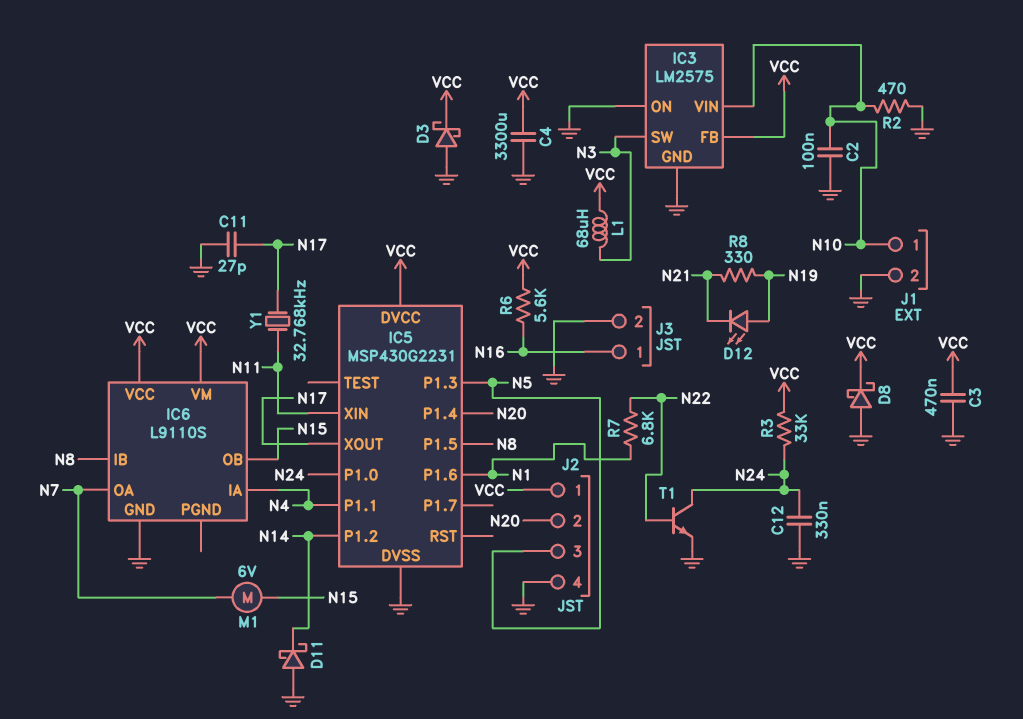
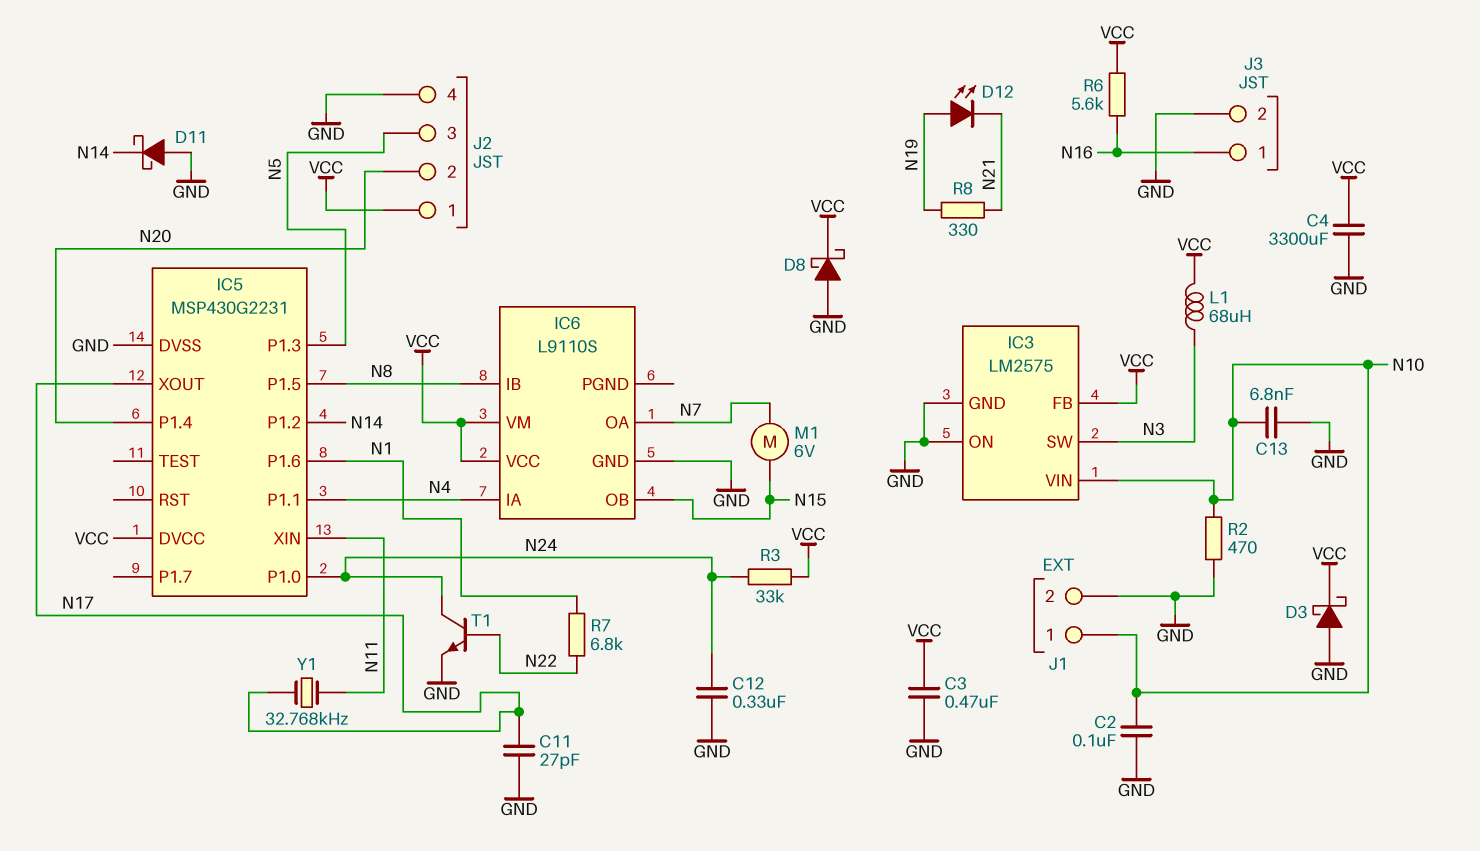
C13: none -> 6.8nF (GND, N10)

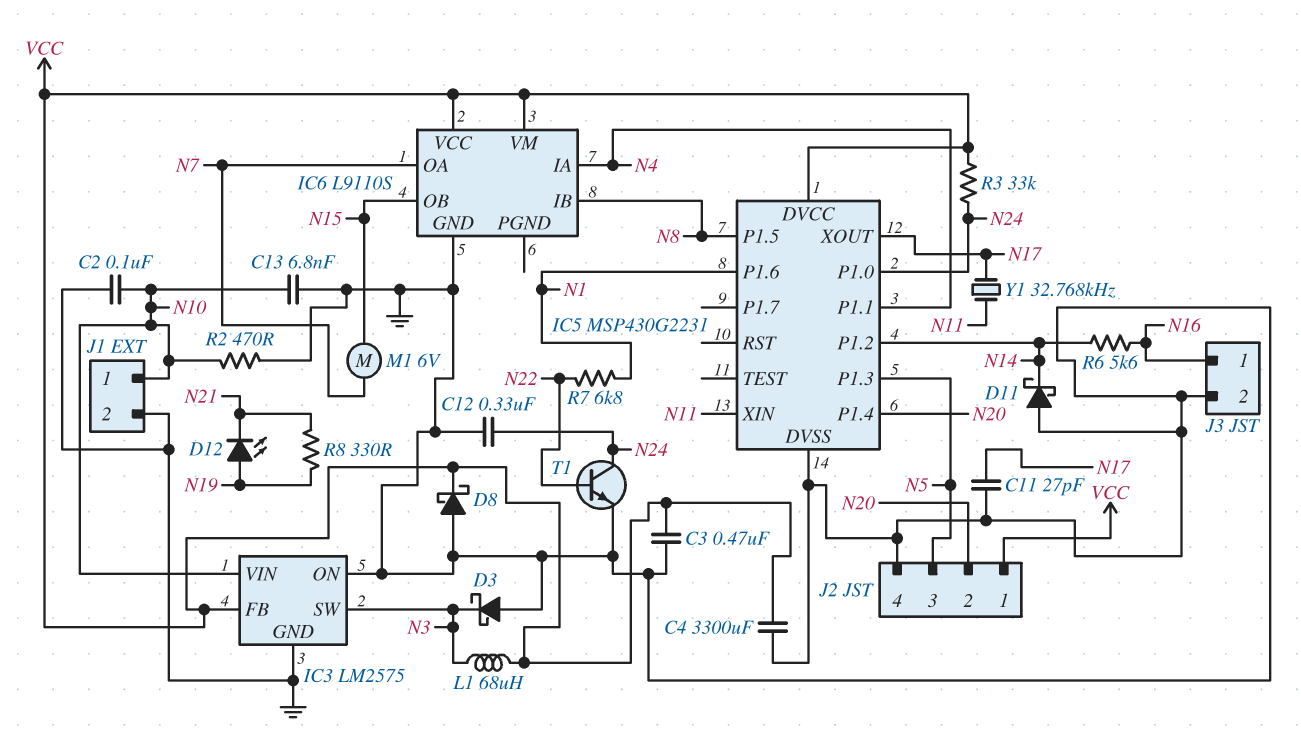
D3: schottky (A GND, K VCC) -> schottky (A GND, K N3)
R6: 5.6k (N16, VCC) -> 5.6k (N14, N16)

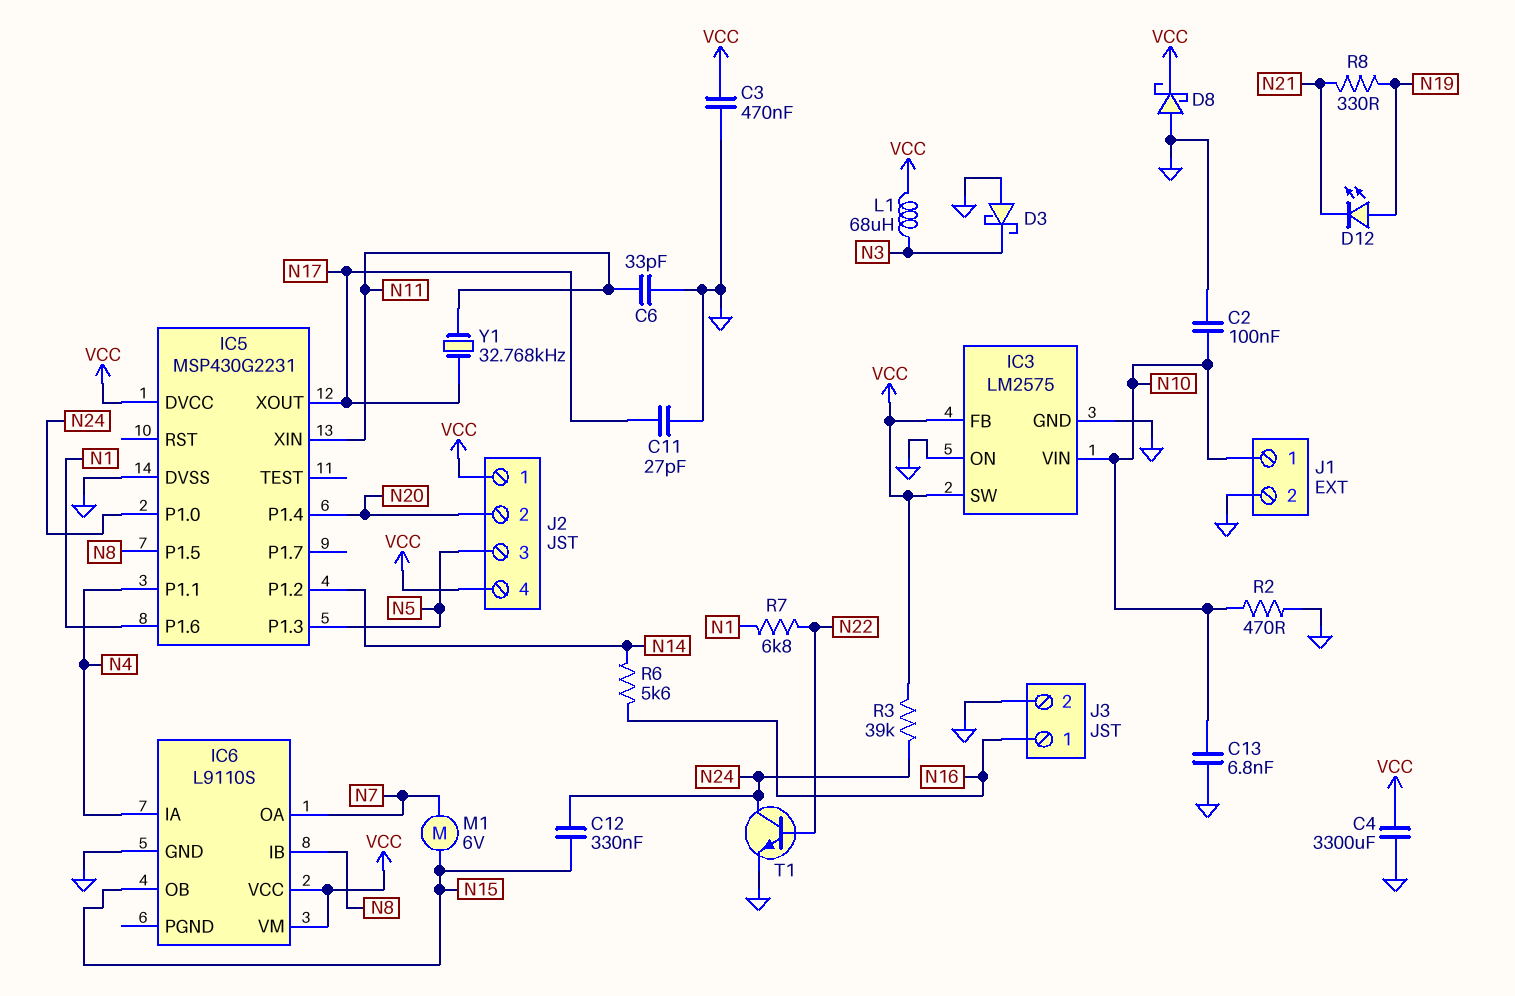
C6: none -> 33pF (GND, N11)
C12: 330nF (GND, N24) -> 330nF (N15, N24)
D11: schottky (A GND, K N14) -> none
IC3 pin SW: N3 -> VCC
J2 pin 4: GND -> VCC
R3: 33k (N24, VCC) -> 39k (N24, VCC)

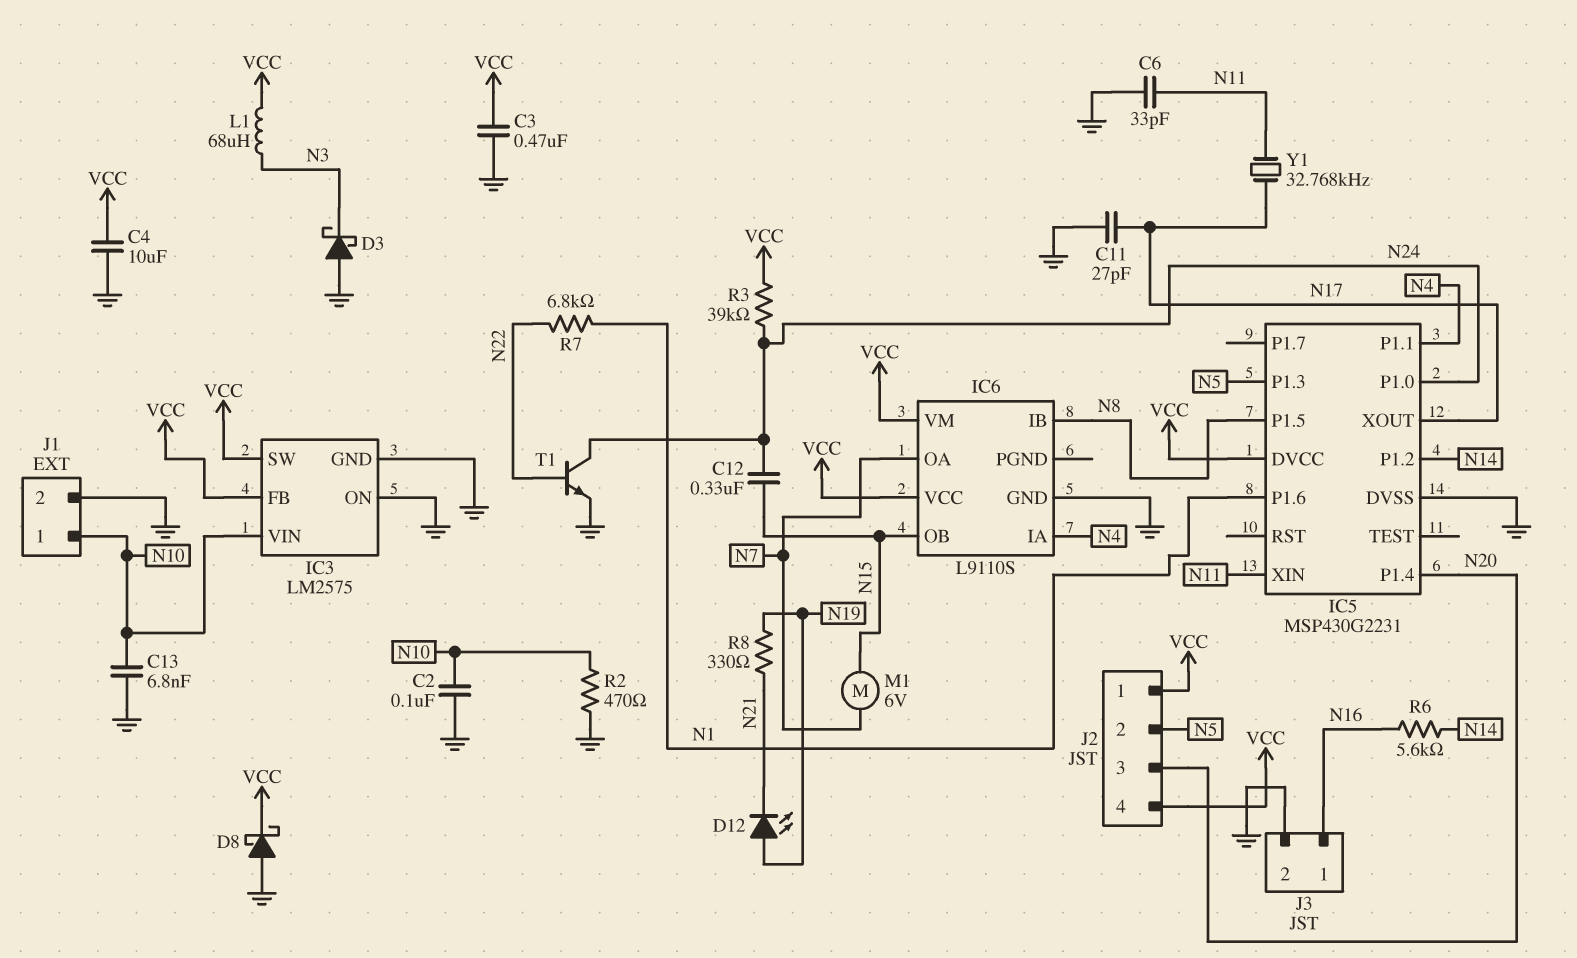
C4: 3300uF (GND, VCC) -> 10uF (GND, VCC)
J2 pin 2: N20 -> N5
J2 pin 3: N5 -> N20

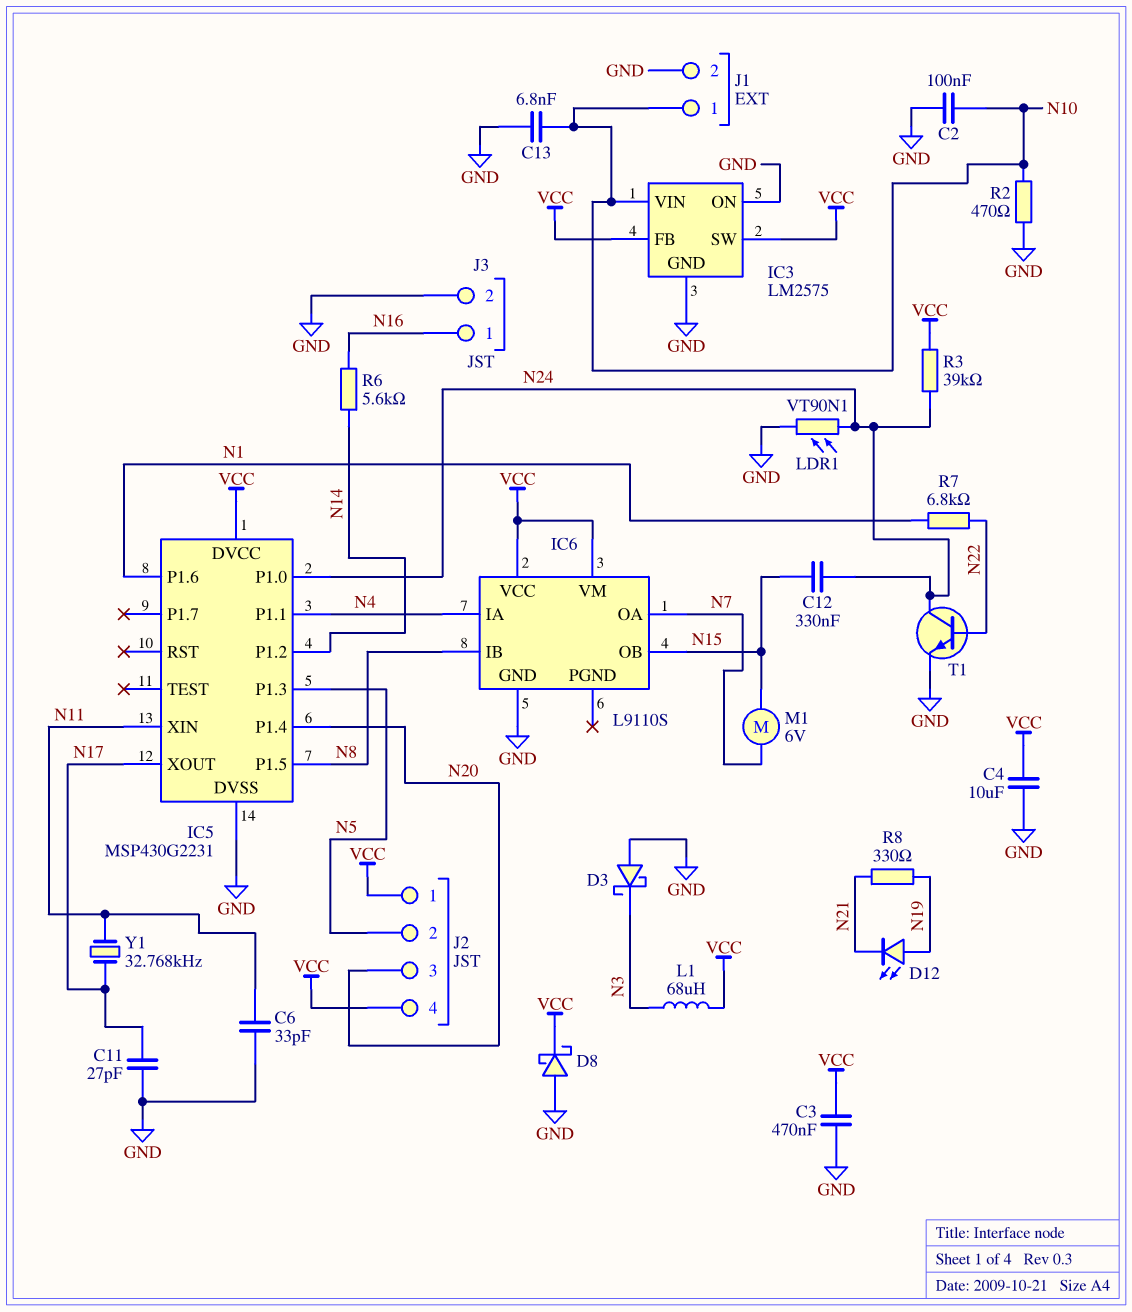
LDR1: none -> VT90N1 (GND, N24)

